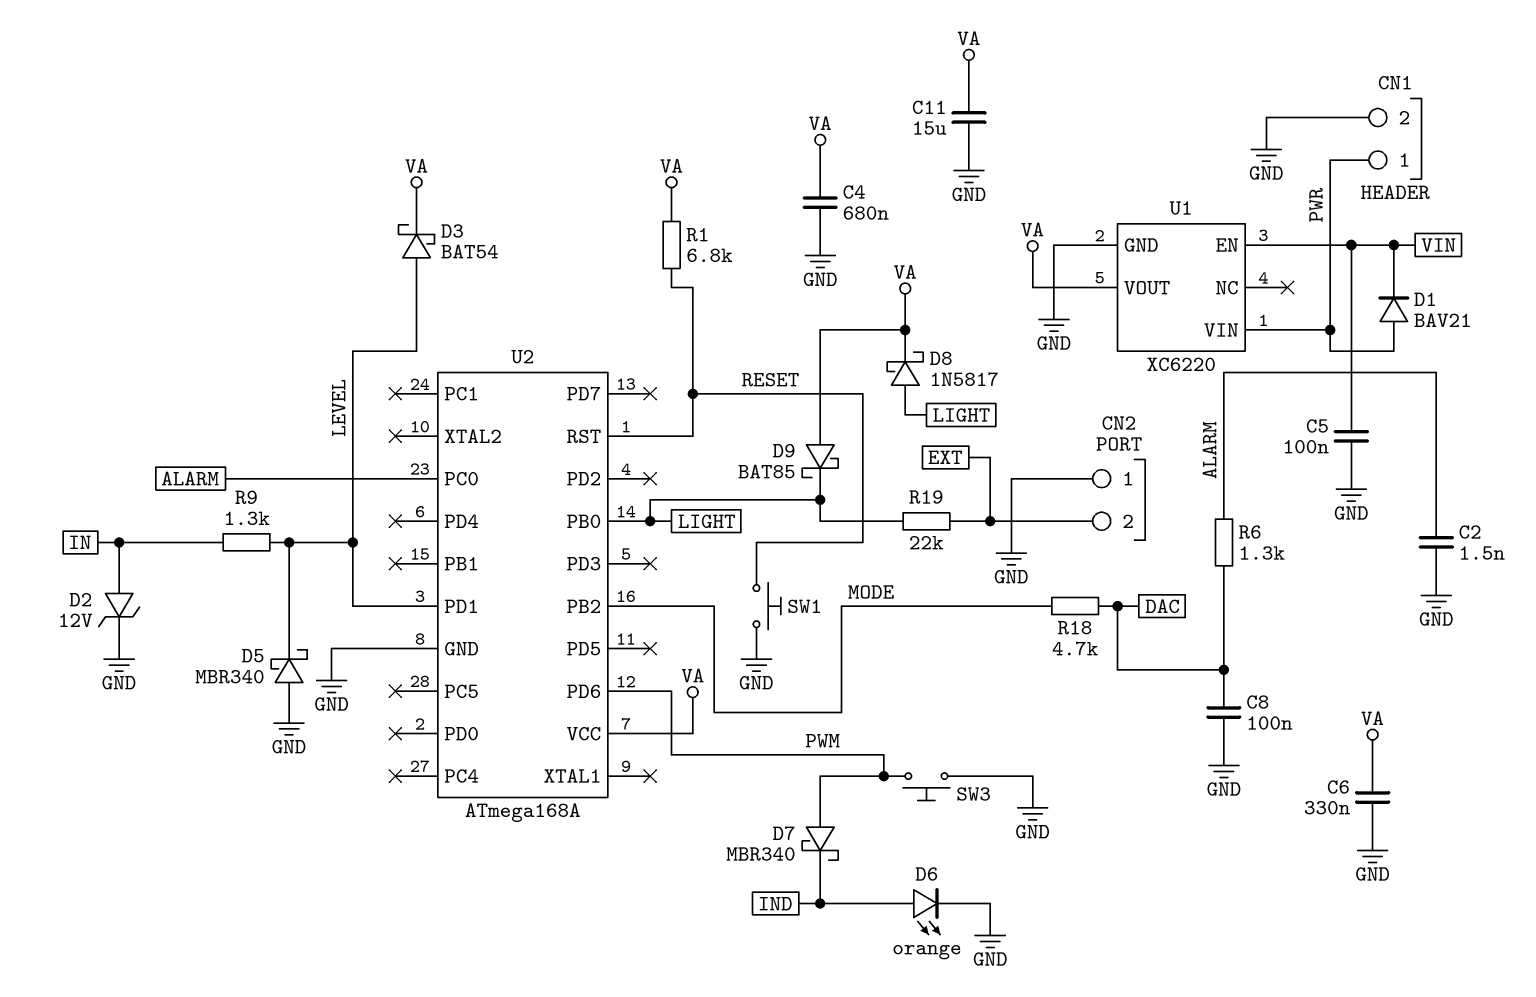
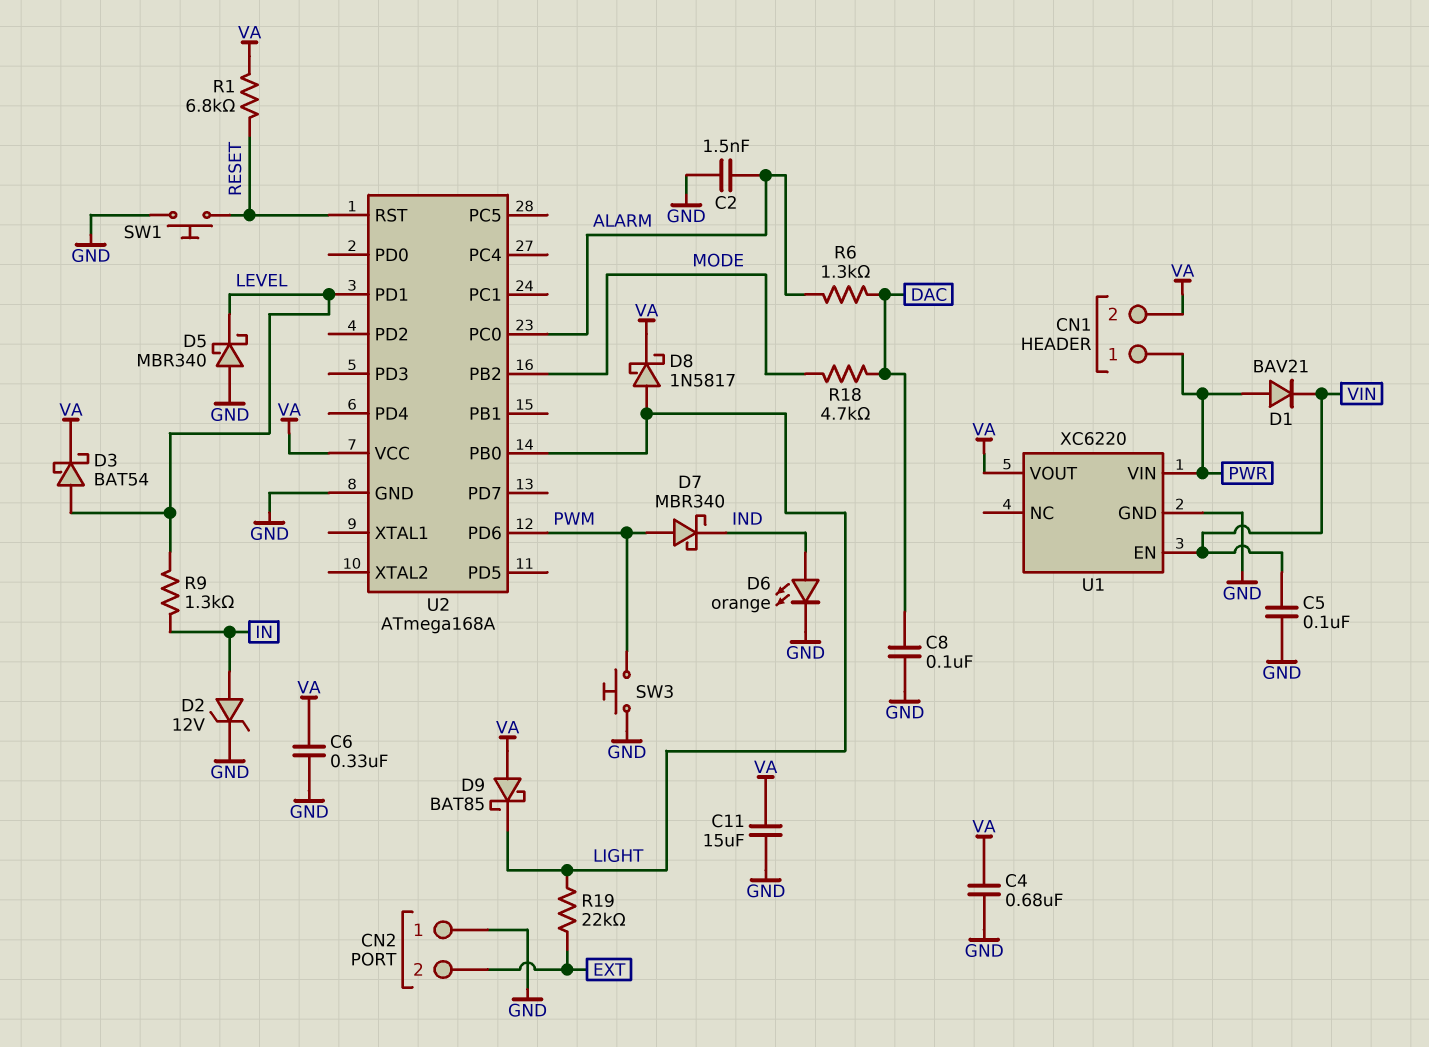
CN1 pin 2: GND -> VA

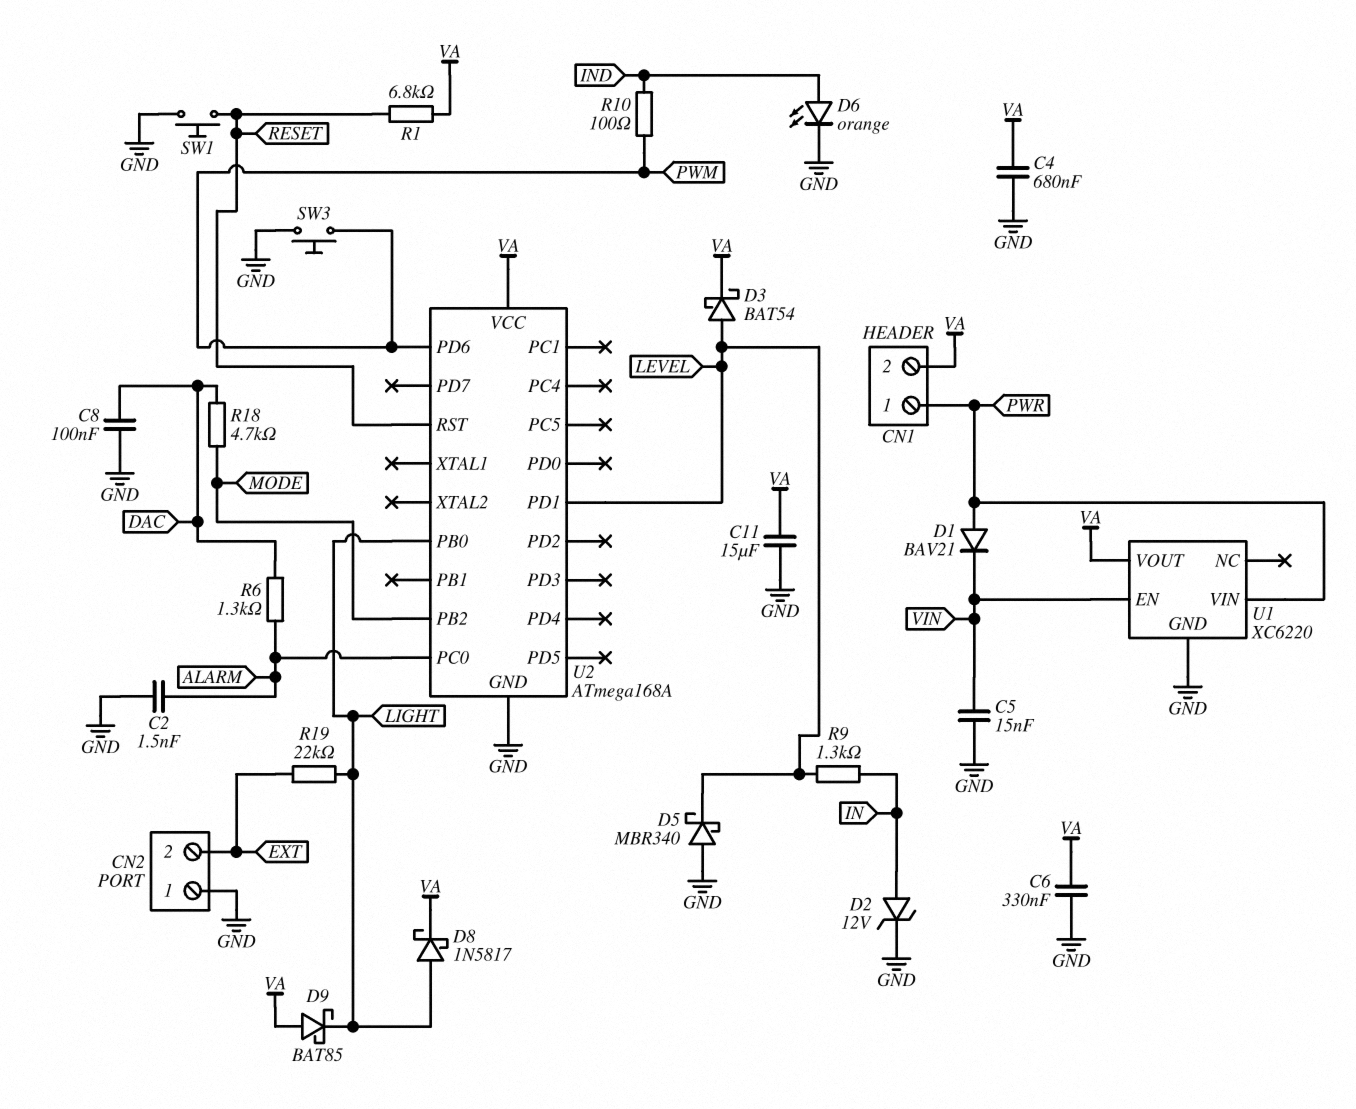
C5: 100nF (GND, VIN) -> 15nF (GND, VIN)
D7: schottky MBR340 (A PWM, K IND) -> none
R10: none -> 100 (IND, PWM)

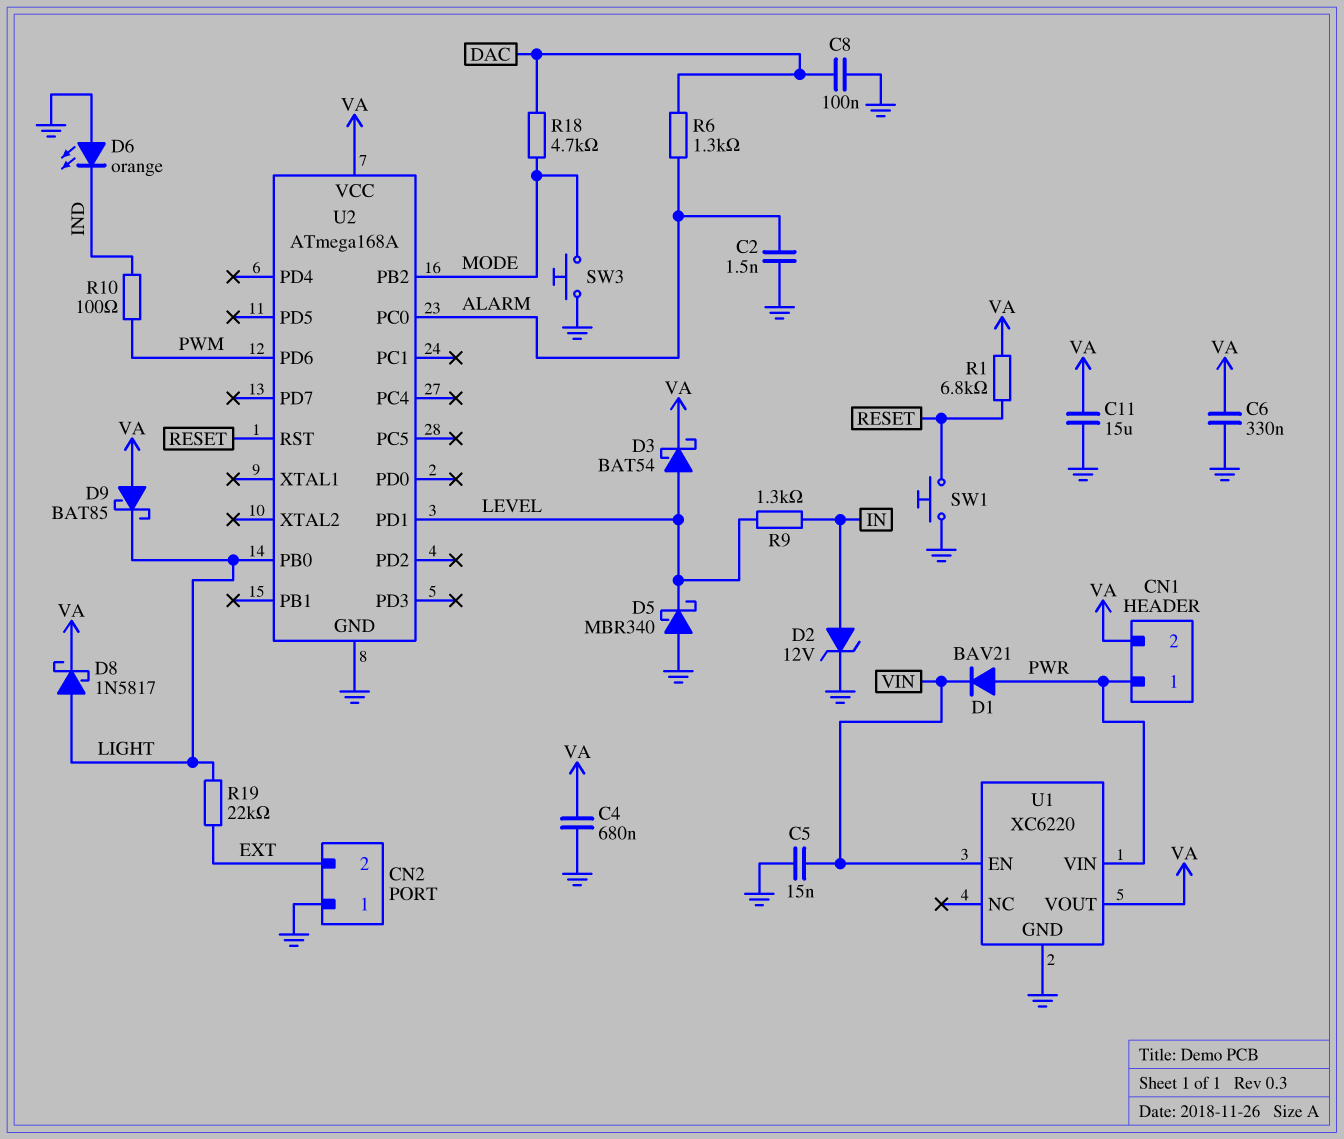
D6: LED orange (A IND, K GND) -> LED orange (A GND, K IND)
SW3: button (GND, PWM) -> button (GND, MODE)

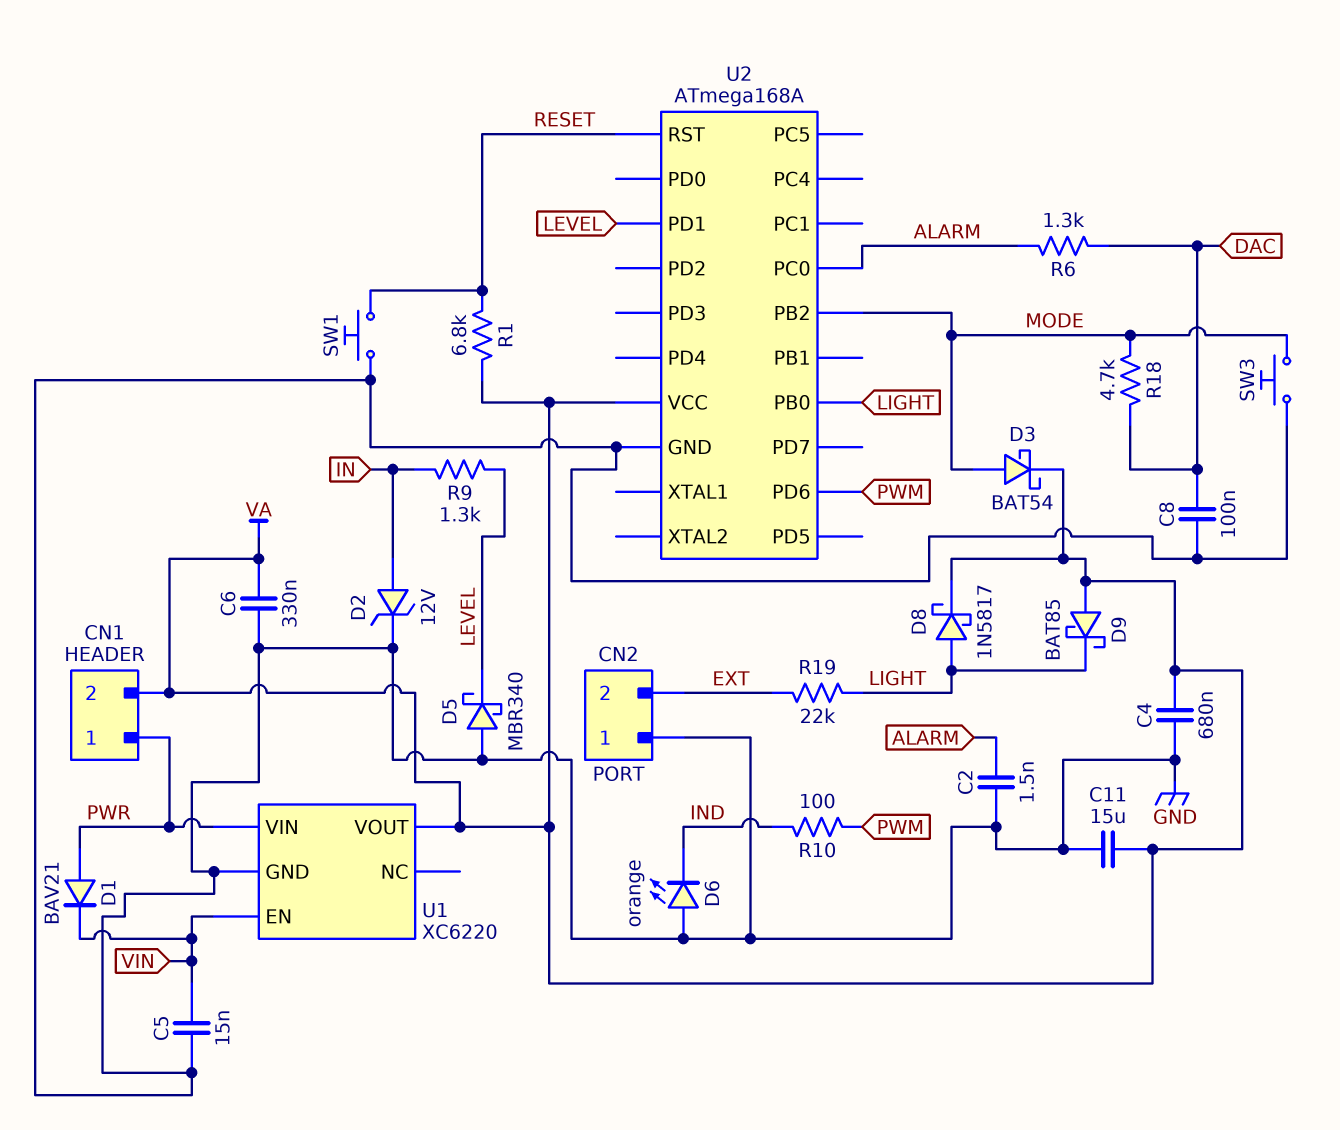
D3: schottky BAT54 (A LEVEL, K VA) -> schottky BAT54 (A MODE, K VA)

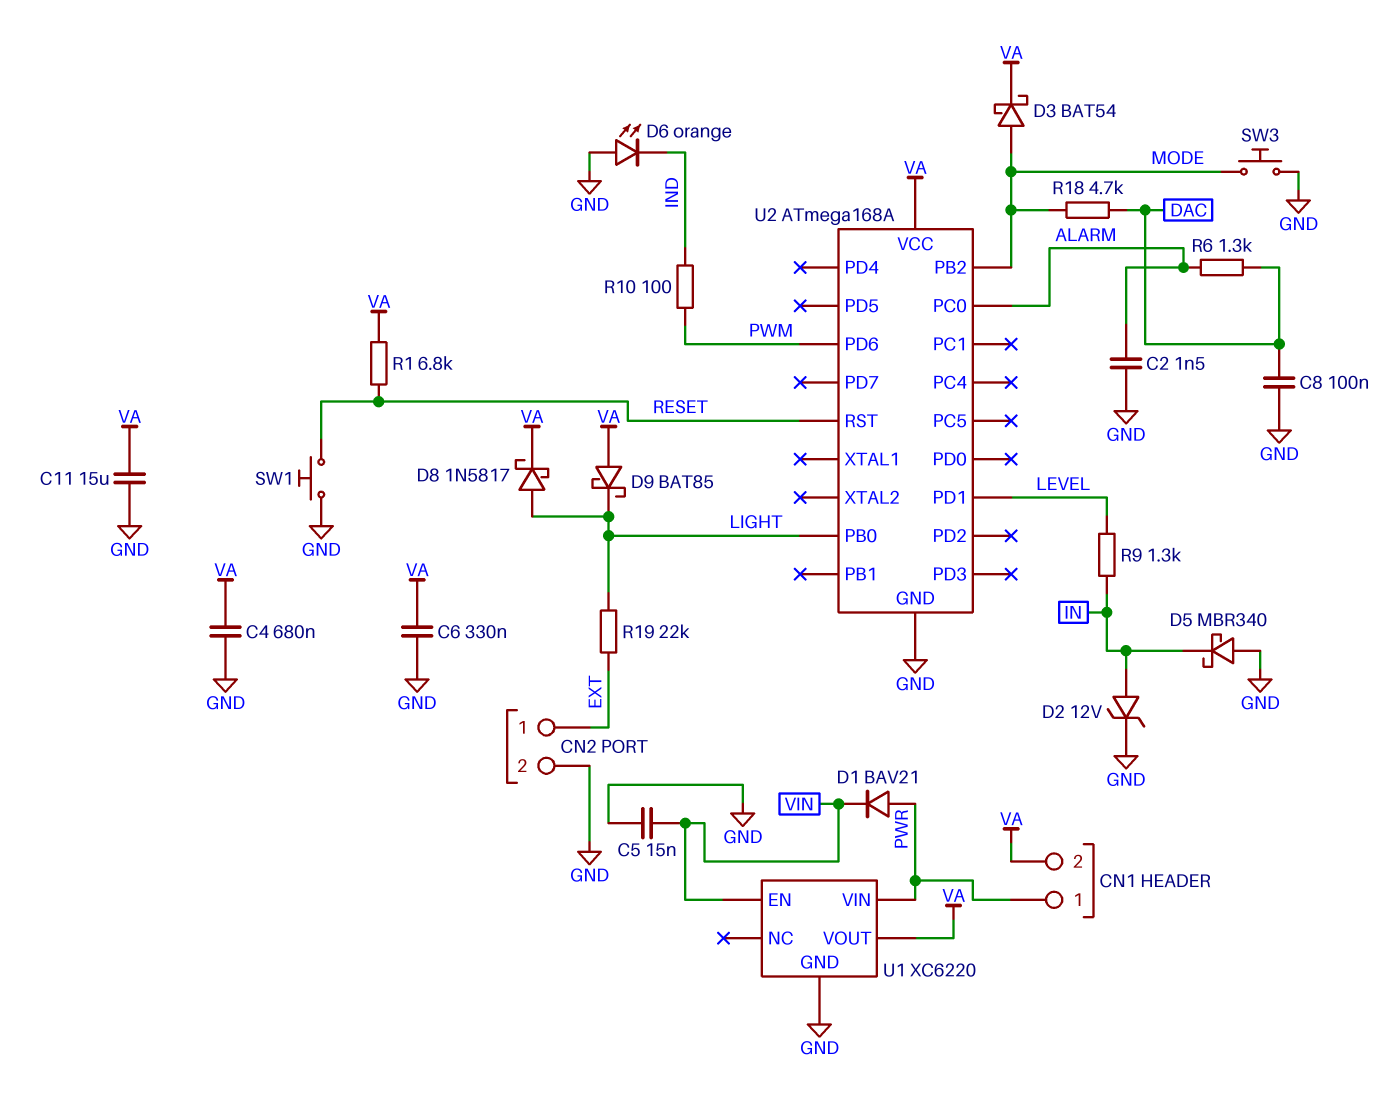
CN2 pin 1: GND -> EXT
CN2 pin 2: EXT -> GND
D5: schottky MBR340 (A GND, K LEVEL) -> schottky MBR340 (A GND, K IN)

